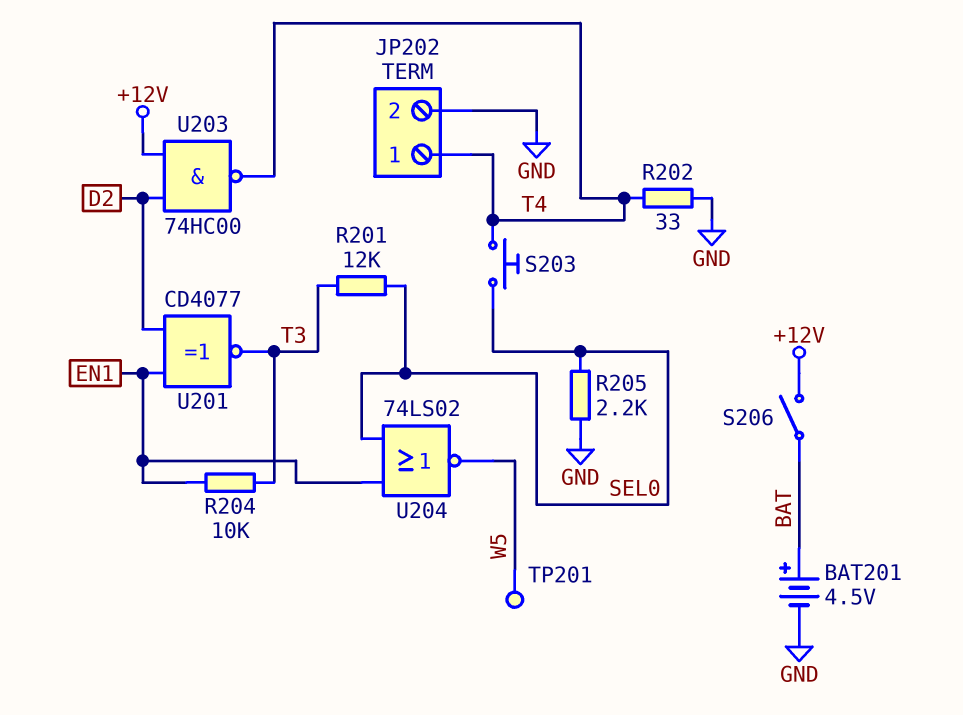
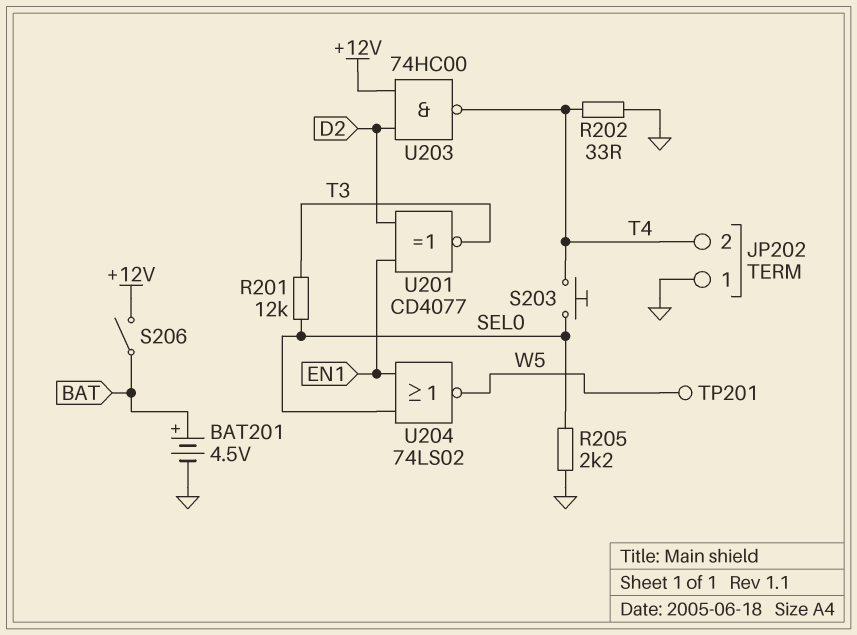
JP202 pin 1: T4 -> GND
JP202 pin 2: GND -> T4
R204: 10k (EN1, T3) -> none

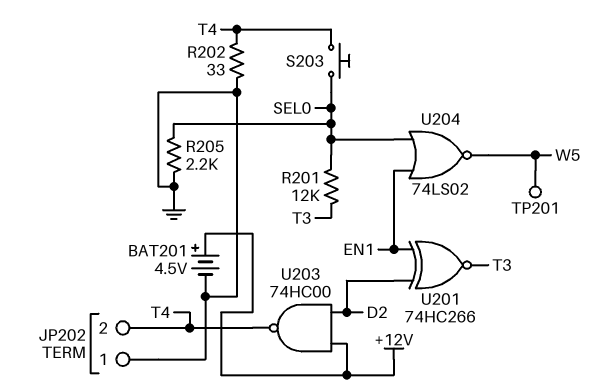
BAT201: 4.5V (plus BAT, minus GND) -> 4.5V (plus +12V, minus GND)
S206: switch (+12V, BAT) -> none
U201: XNOR CD4077 (in D2, in EN1, out T3) -> XNOR 74HC266 (in D2, in EN1, out T3)

